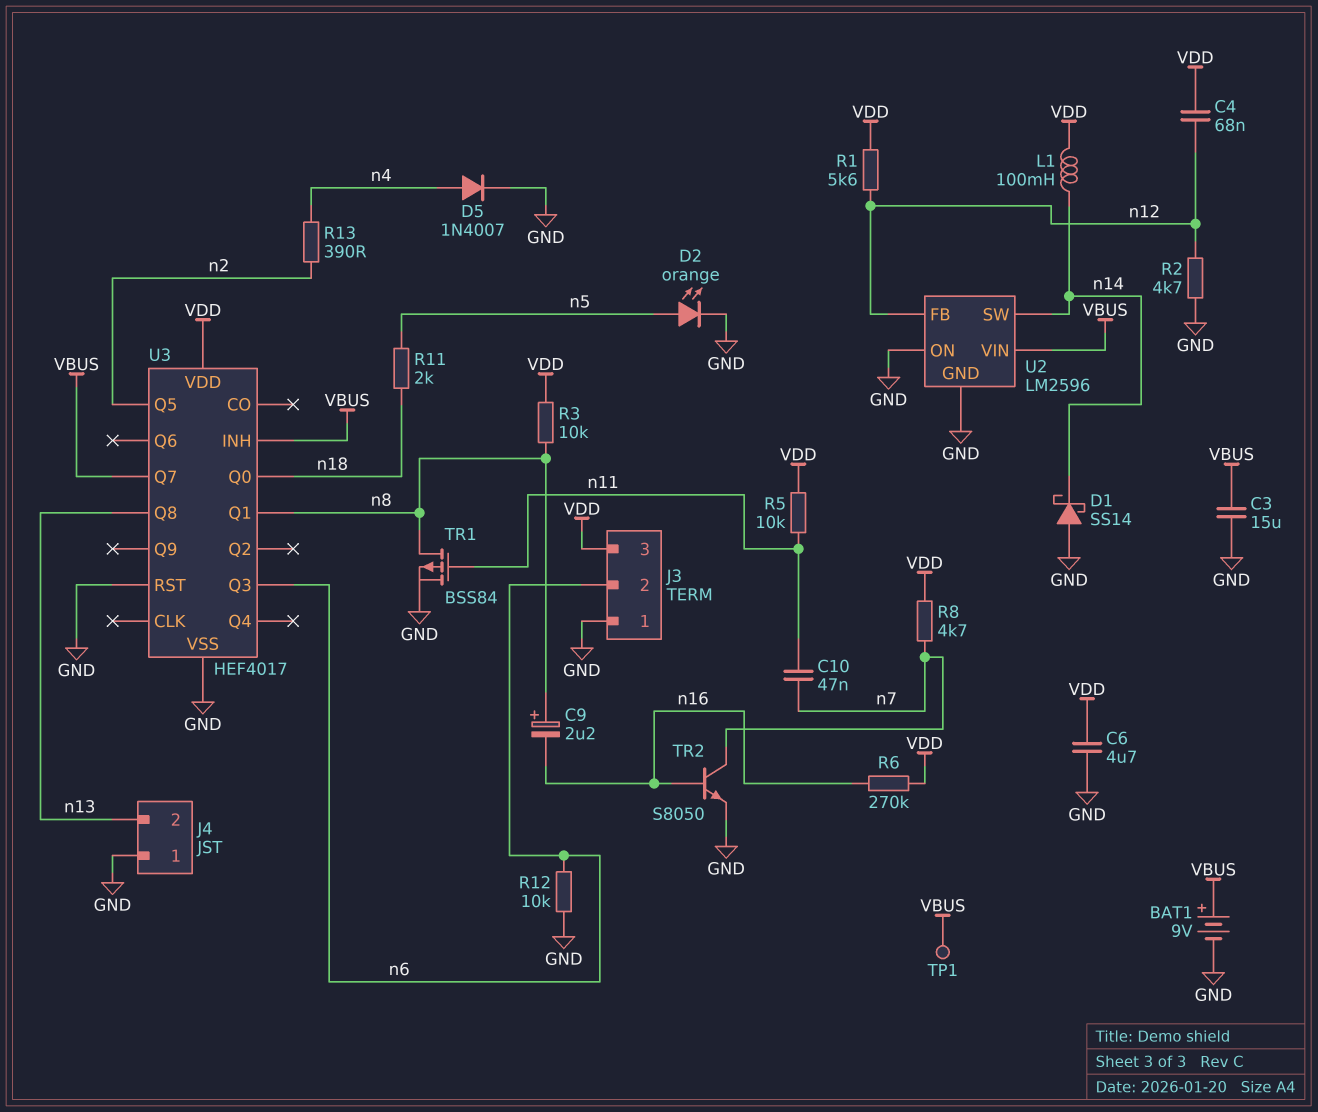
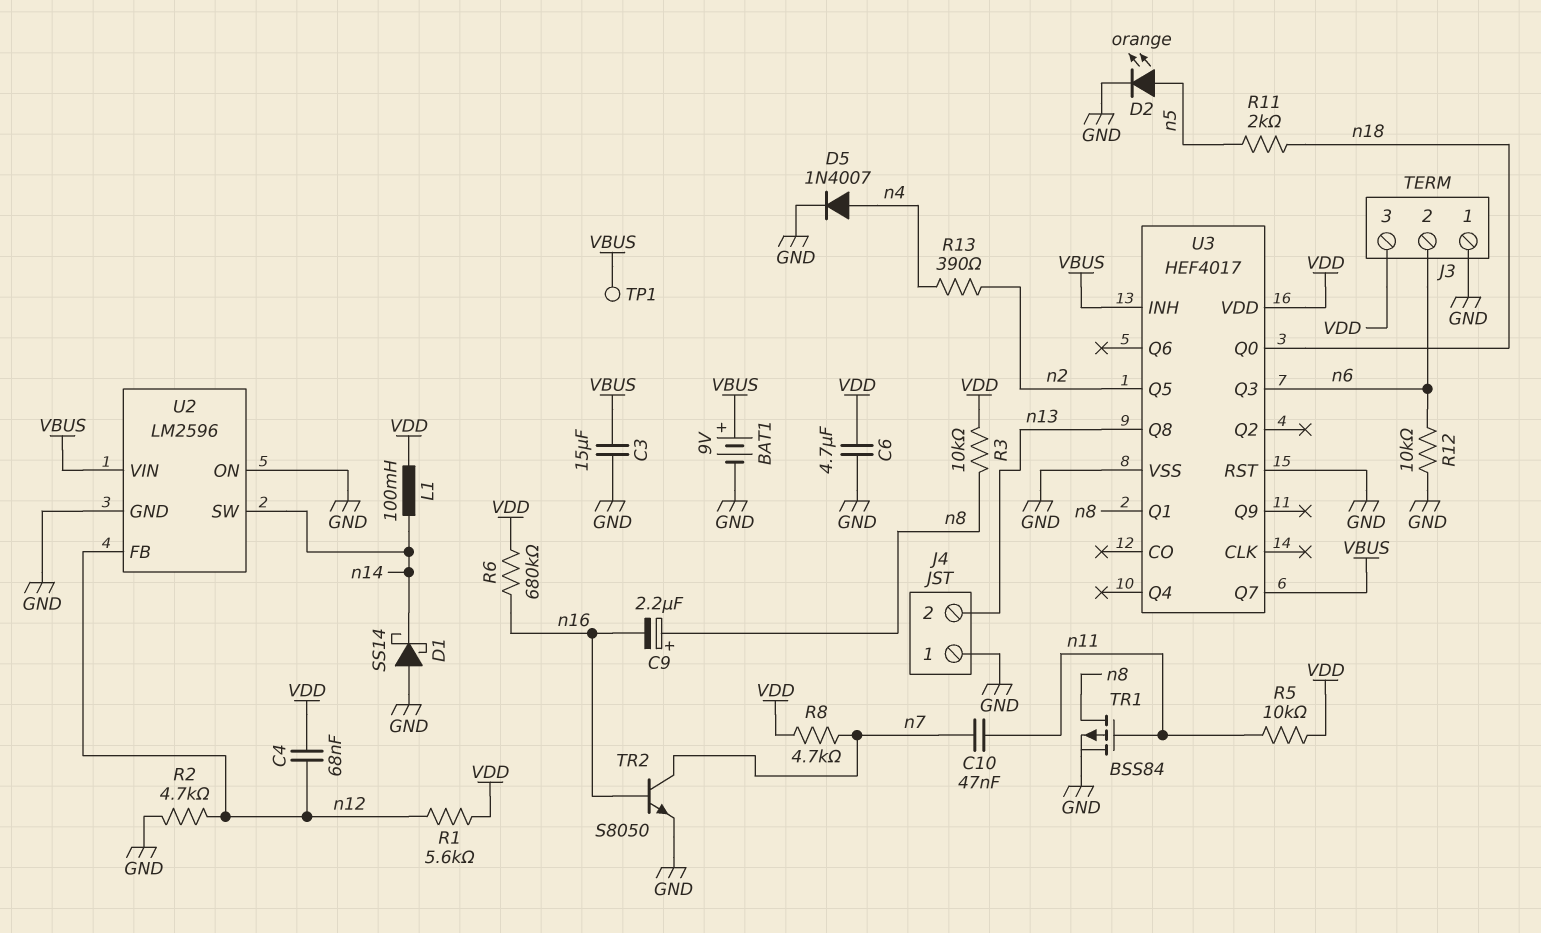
R6: 270k (VDD, n16) -> 680k (VDD, n16)

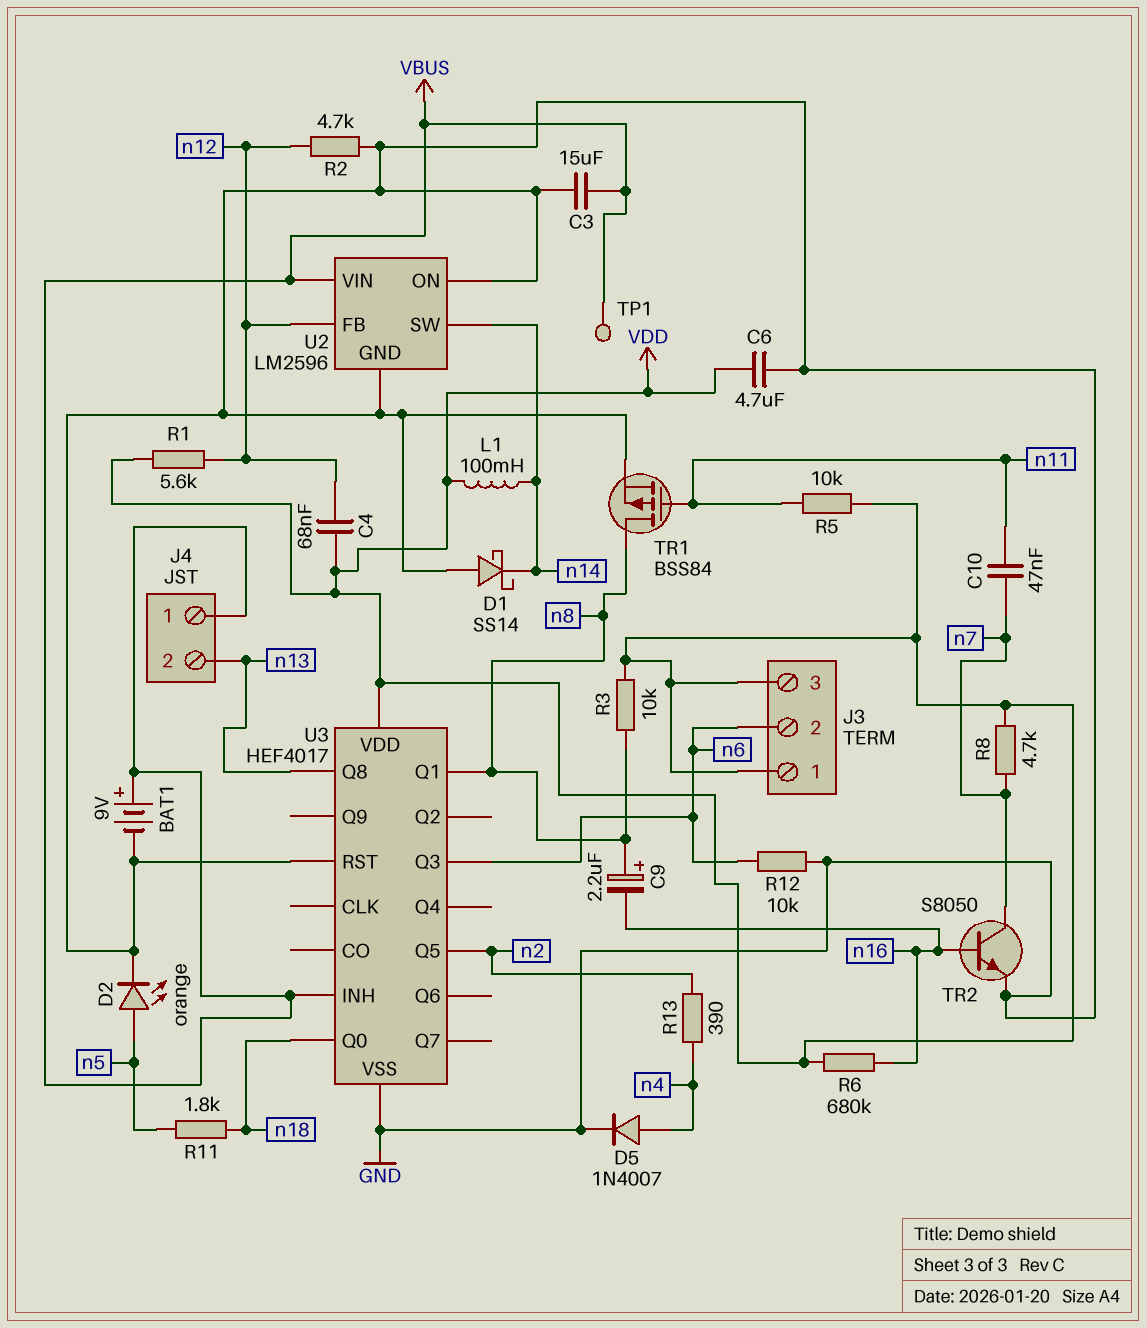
J3 pin 1: GND -> VDD
J4 pin 1: GND -> VBUS
R11: 2k (n5, n18) -> 1.8k (n5, n18)
U3 pin Q7: VBUS -> none

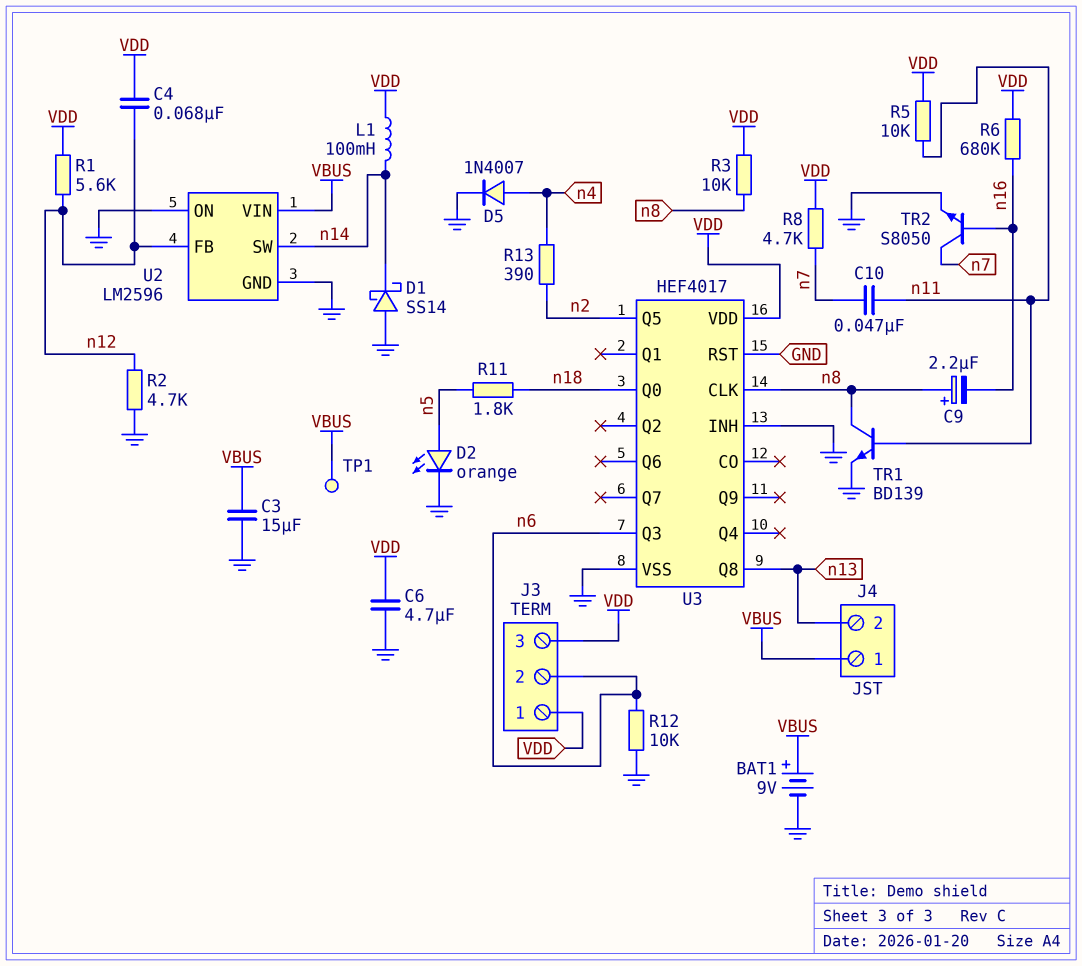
TR1: PMOS BSS84 (G n11, D n8, S GND) -> NPN BD139 (B n11, C n8, E GND)
U3 pin CLK: none -> n8
U3 pin INH: VBUS -> GND
U3 pin Q1: n8 -> none

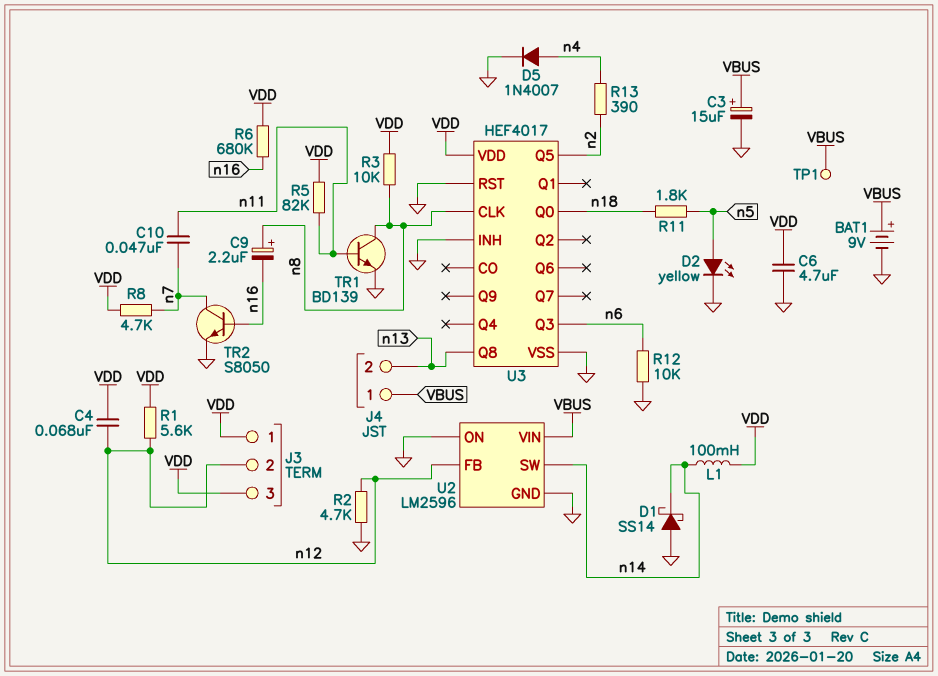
C3: 15uF (GND, VBUS) -> 15uF (plus VBUS, minus GND)
D2: LED orange (A n5, K GND) -> LED yellow (A n5, K GND)
J3 pin 2: n6 -> n12
R5: 10k (VDD, n11) -> 82k (VDD, n11)

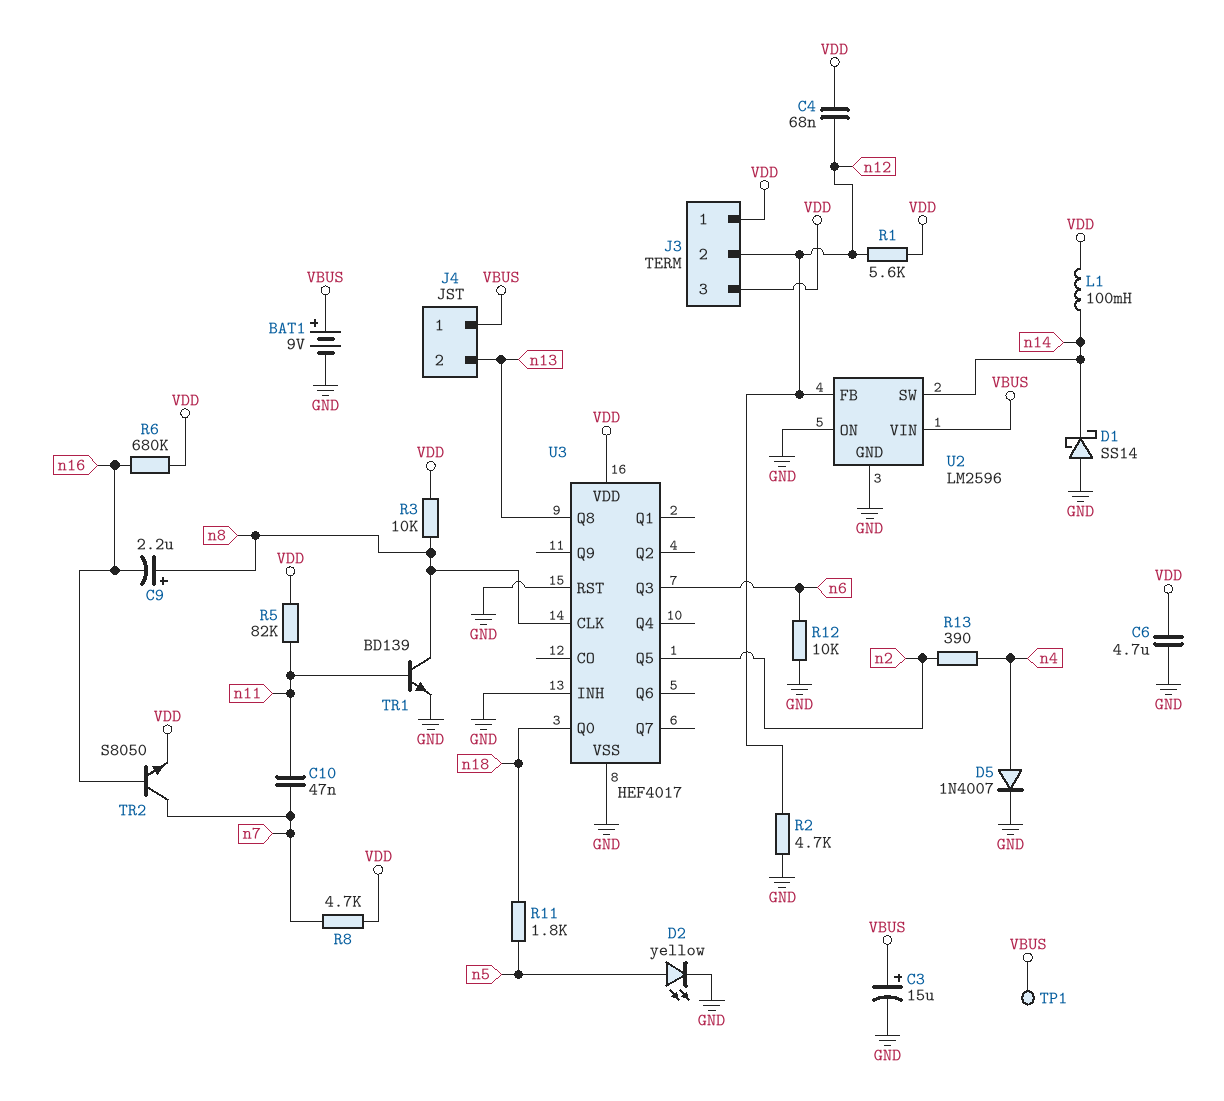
TR2: NPN S8050 (B n16, C n7, E GND) -> NPN S8050 (B n16, C n7, E VDD)

